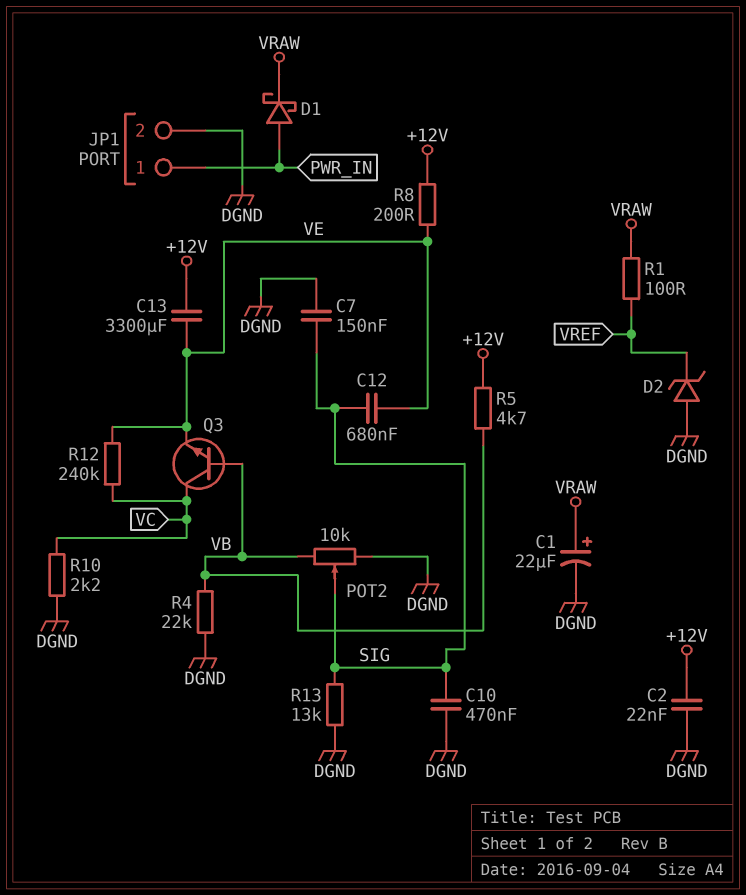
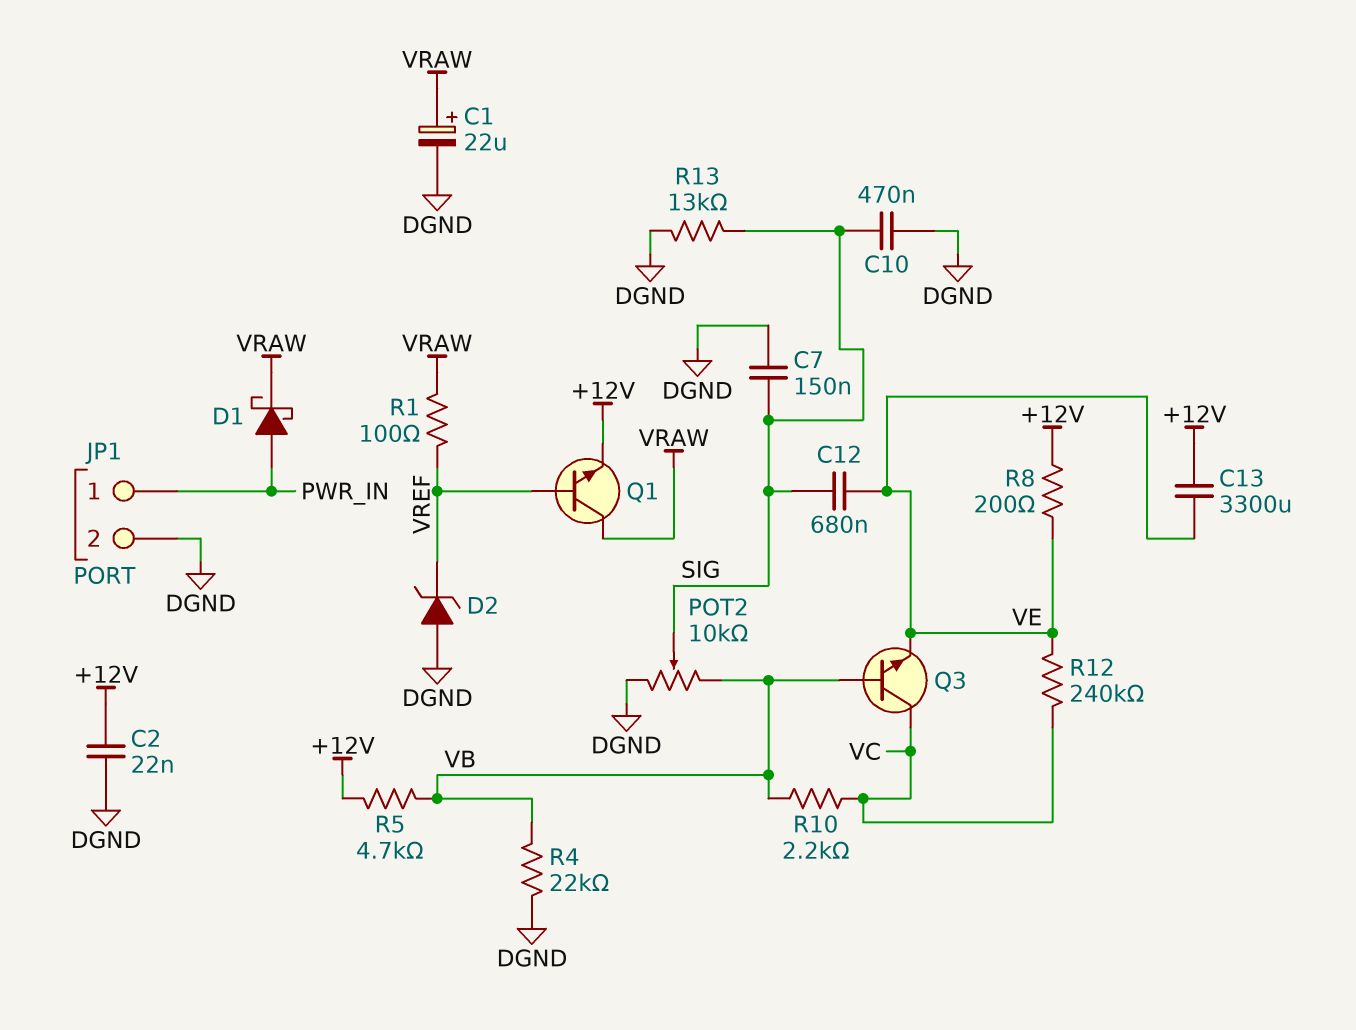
Q1: none -> NPN (B VREF, C VRAW, E +12V)
R10: 2.2k (DGND, VC) -> 2.2k (VB, VC)

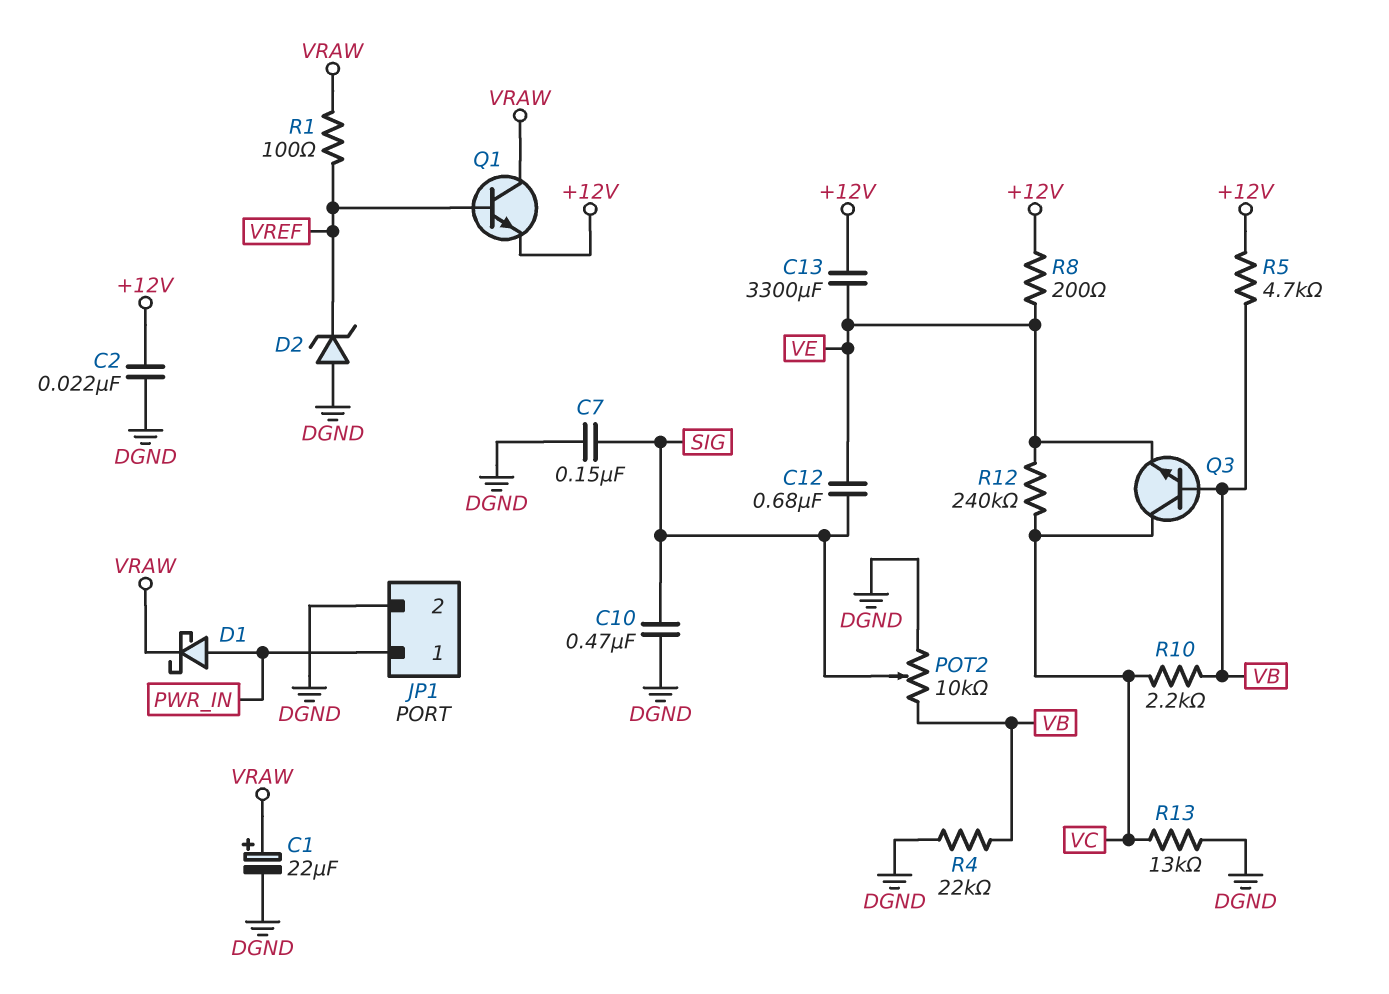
R13: 13k (DGND, SIG) -> 13k (DGND, VC)

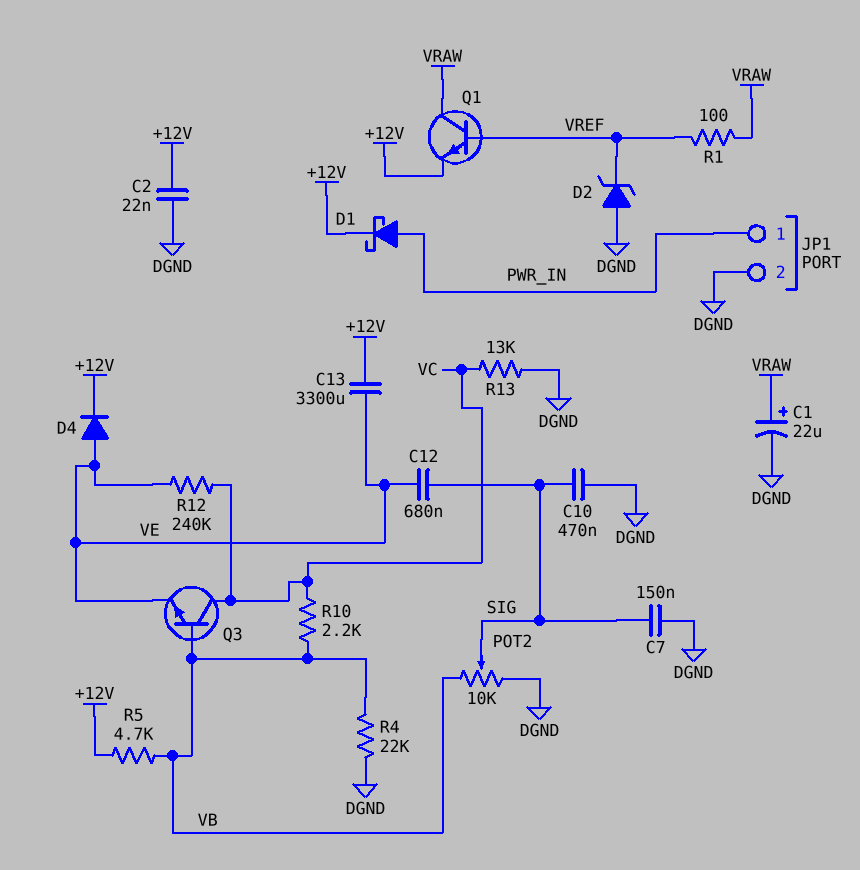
D1: schottky (A PWR_IN, K VRAW) -> schottky (A PWR_IN, K +12V)
D4: none -> diode (A VE, K +12V)
R8: 200 (+12V, VE) -> none

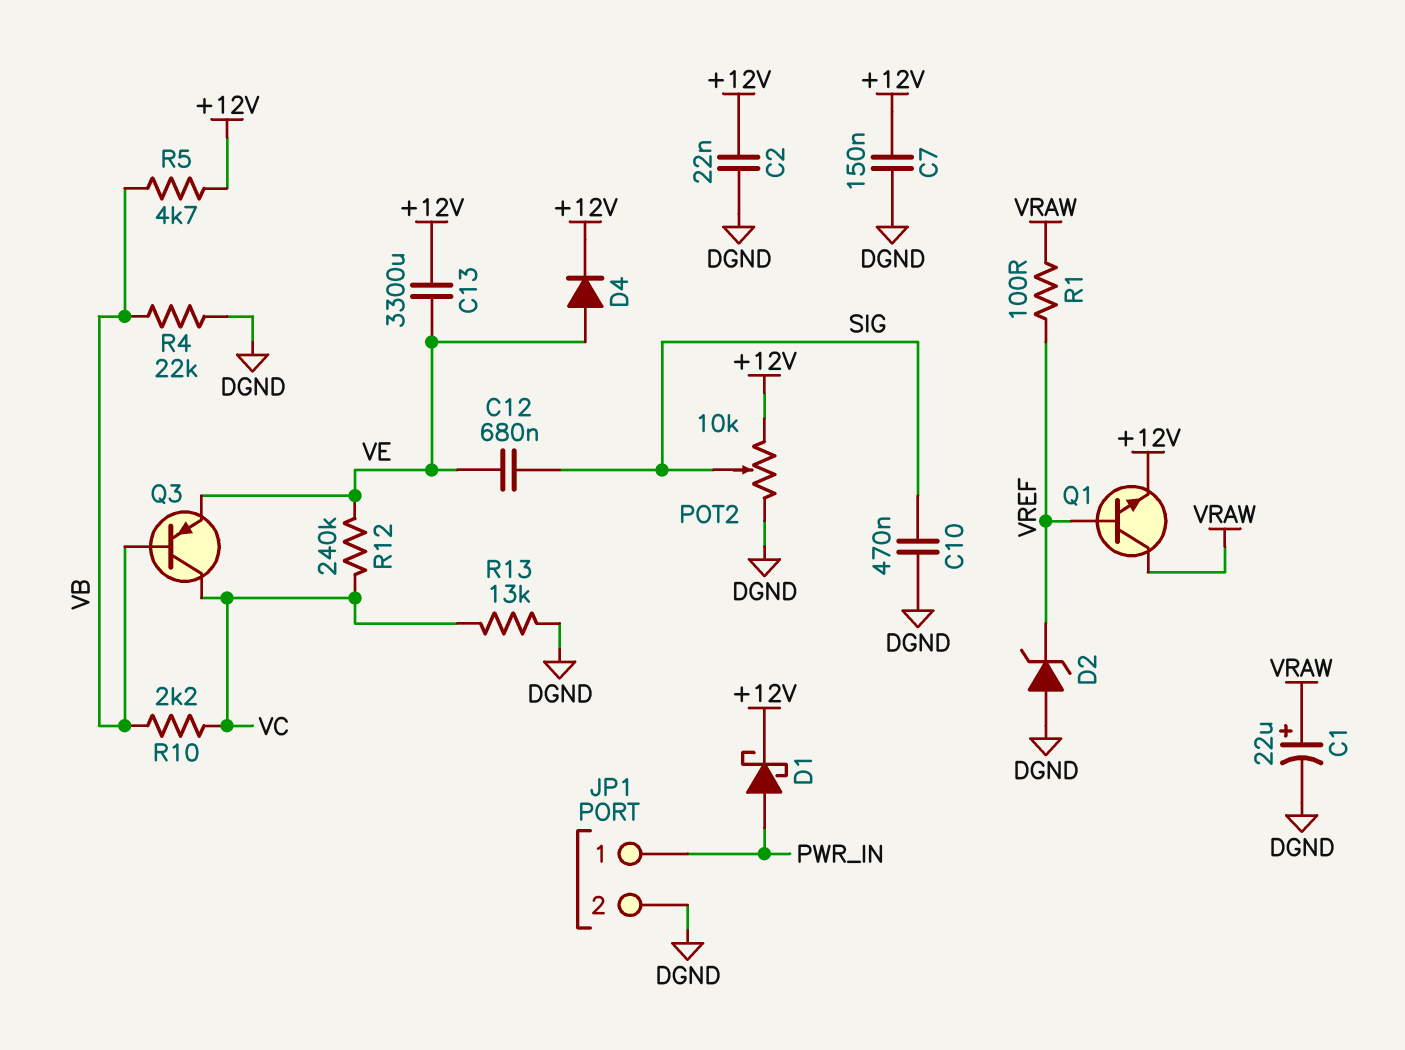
C7: 150nF (DGND, SIG) -> 150nF (+12V, DGND)
POT2: 10k (DGND, VB, wiper SIG) -> 10k (+12V, DGND, wiper SIG)
Q3: NPN (B VB, C VC, E VE) -> PNP (B VB, C VC, E VE)

